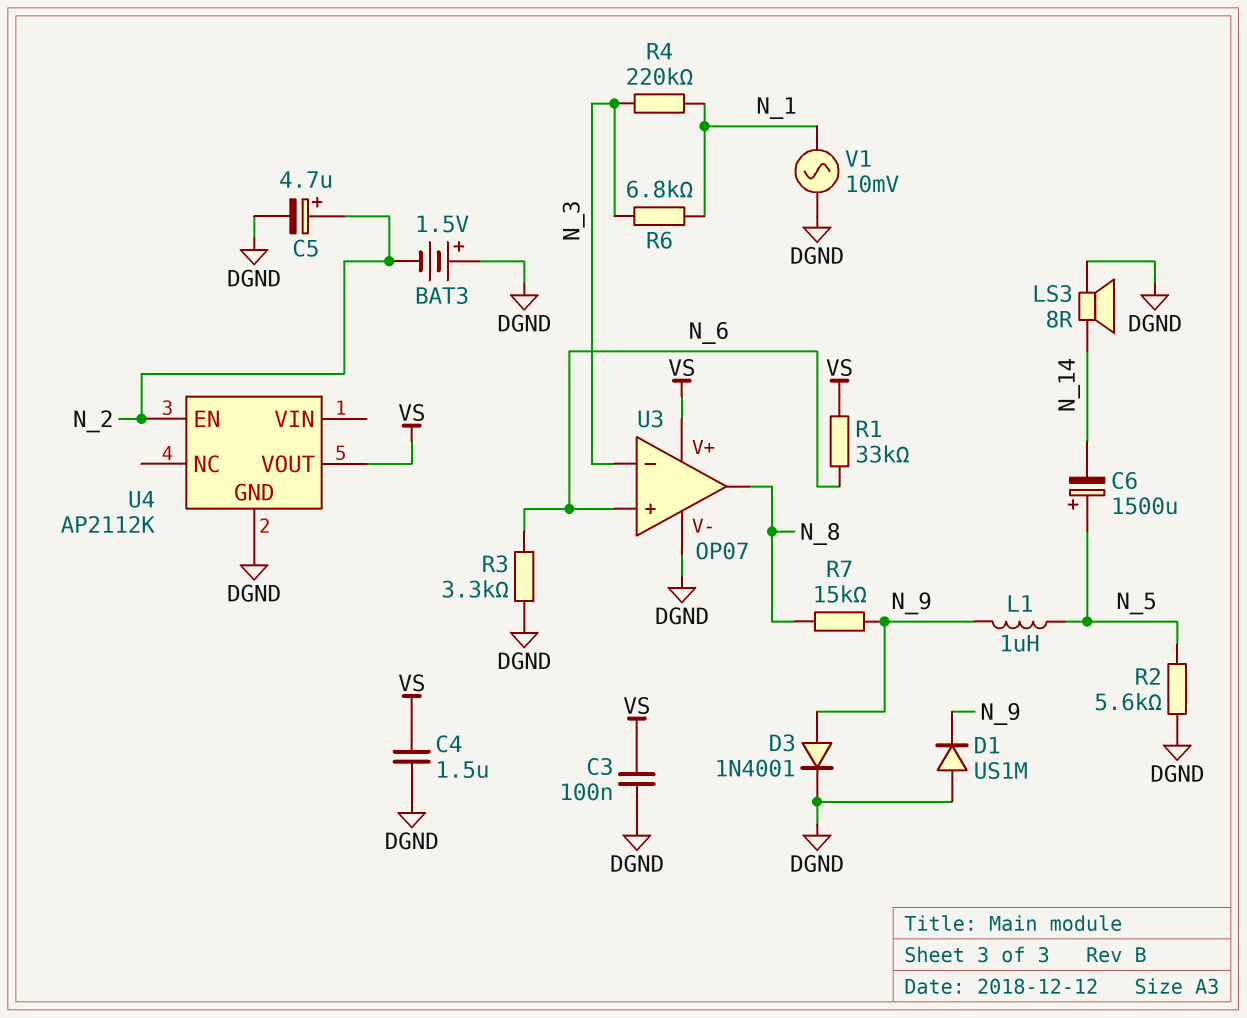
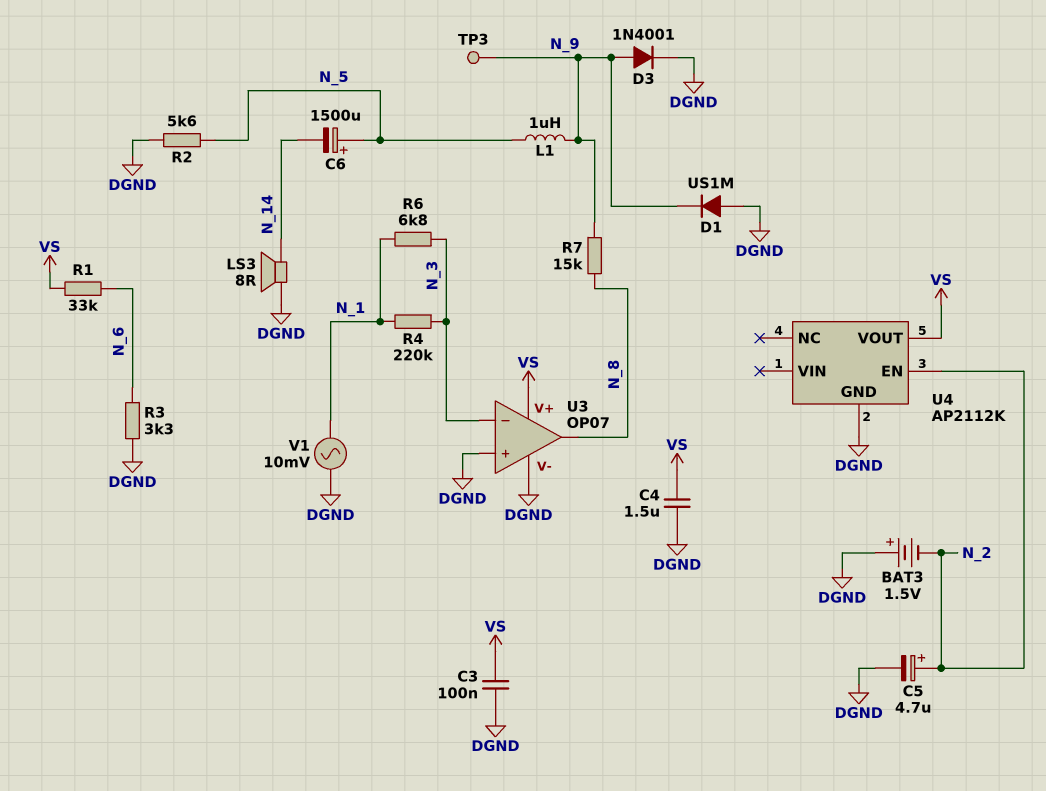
TP3: none -> test point (N_9)
U3 pin in+: N_6 -> DGND

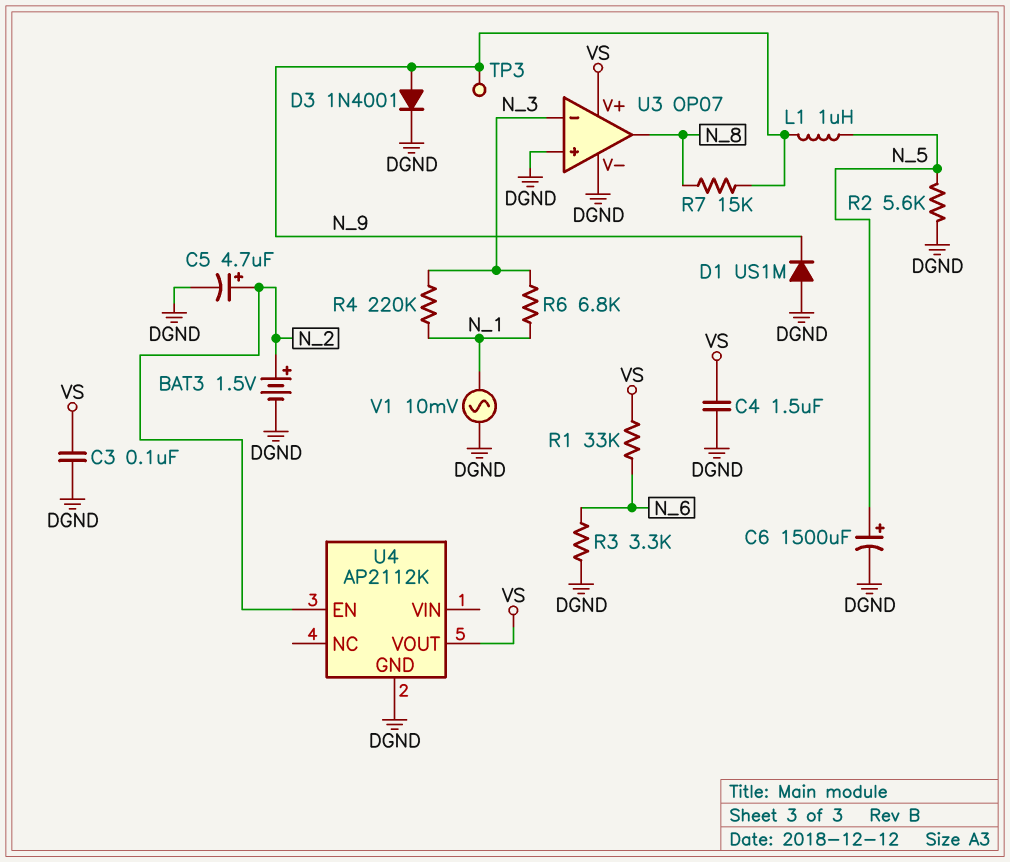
BAT3: 1.5V (plus DGND, minus N_2) -> 1.5V (plus N_2, minus DGND)
C6: 1500uF (plus N_5, minus N_14) -> 1500uF (plus N_5, minus DGND)
LS3: speaker 8R (DGND, N_14) -> none

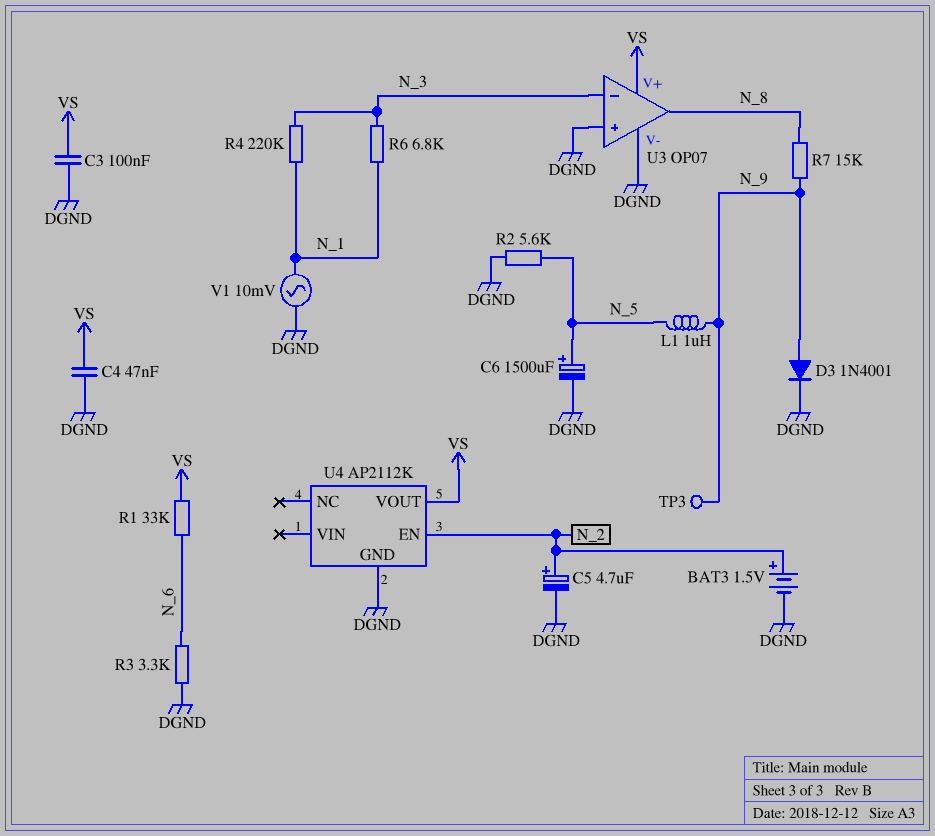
C4: 1.5uF (DGND, VS) -> 47nF (DGND, VS)
D1: diode US1M (A DGND, K N_9) -> none

